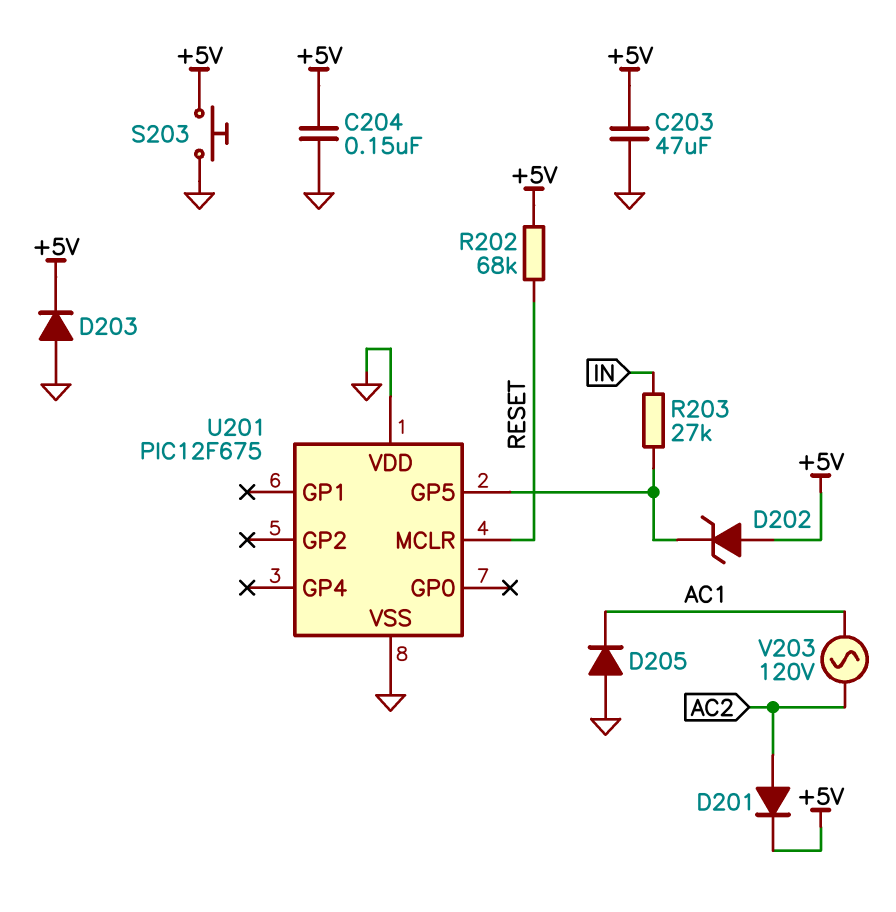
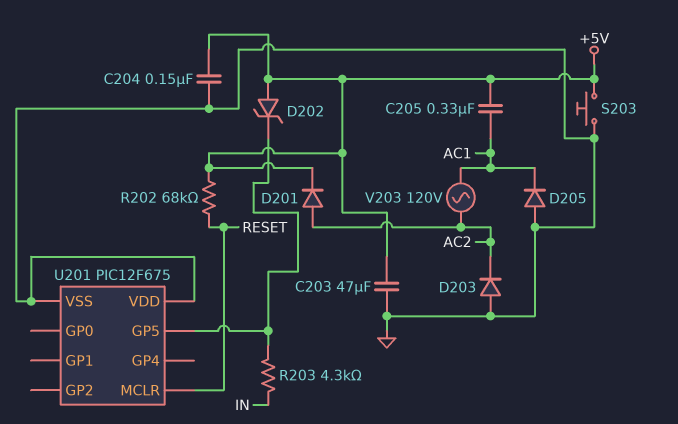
C205: none -> 330nF (+5V, AC1)
D203: diode (A GND, K +5V) -> diode (A GND, K AC2)
R203: 27k (IN, U201/GP5) -> 4.3k (IN, U201/GP5)

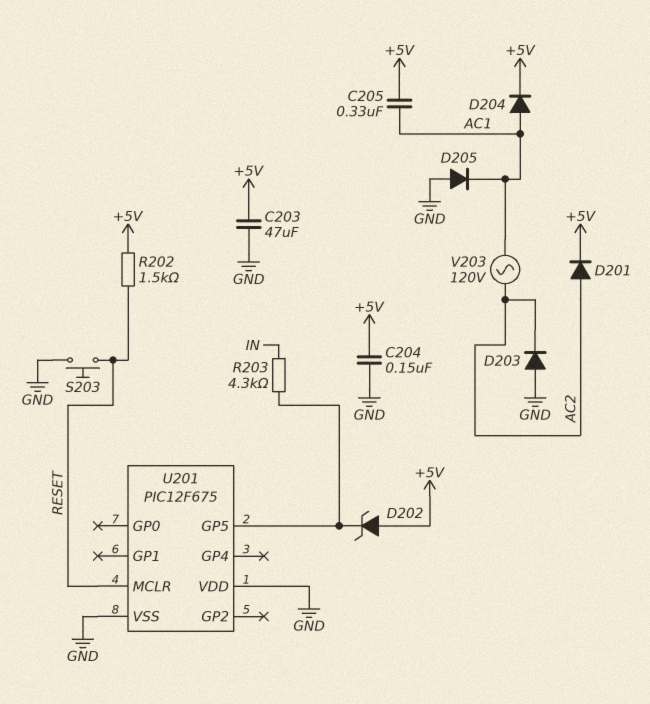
D204: none -> diode (A AC1, K +5V)
R202: 68k (+5V, RESET) -> 1.5k (+5V, RESET)
S203: button (+5V, GND) -> button (GND, RESET)

